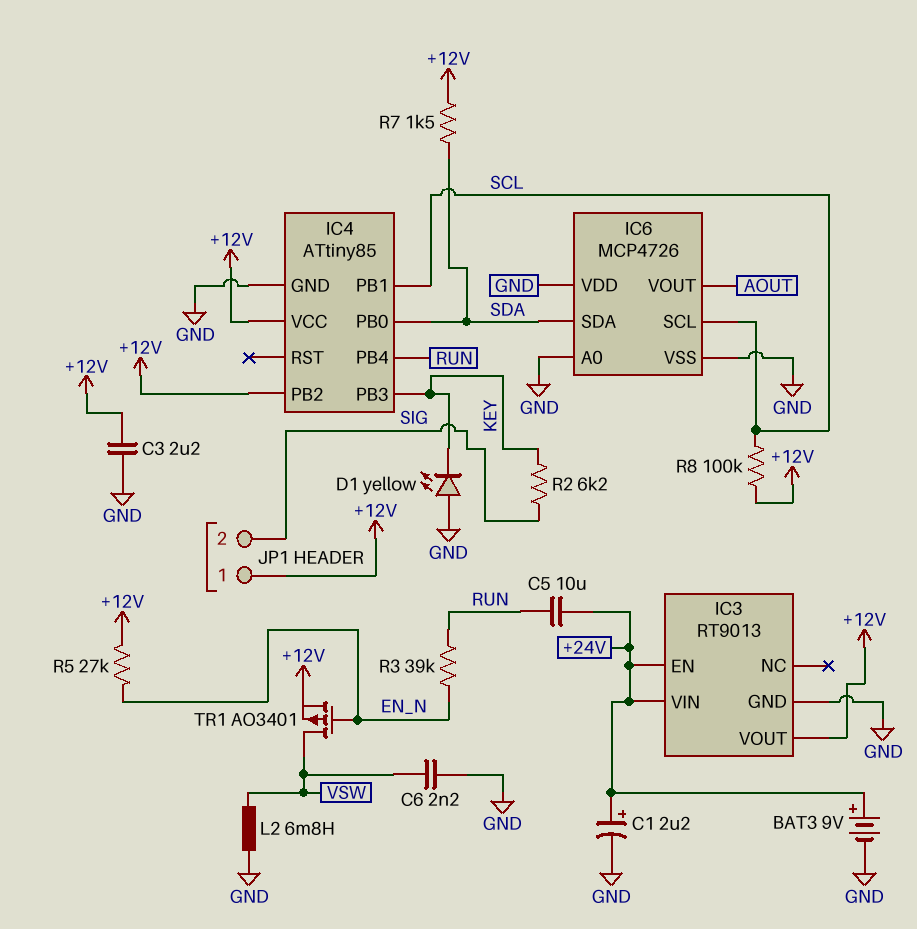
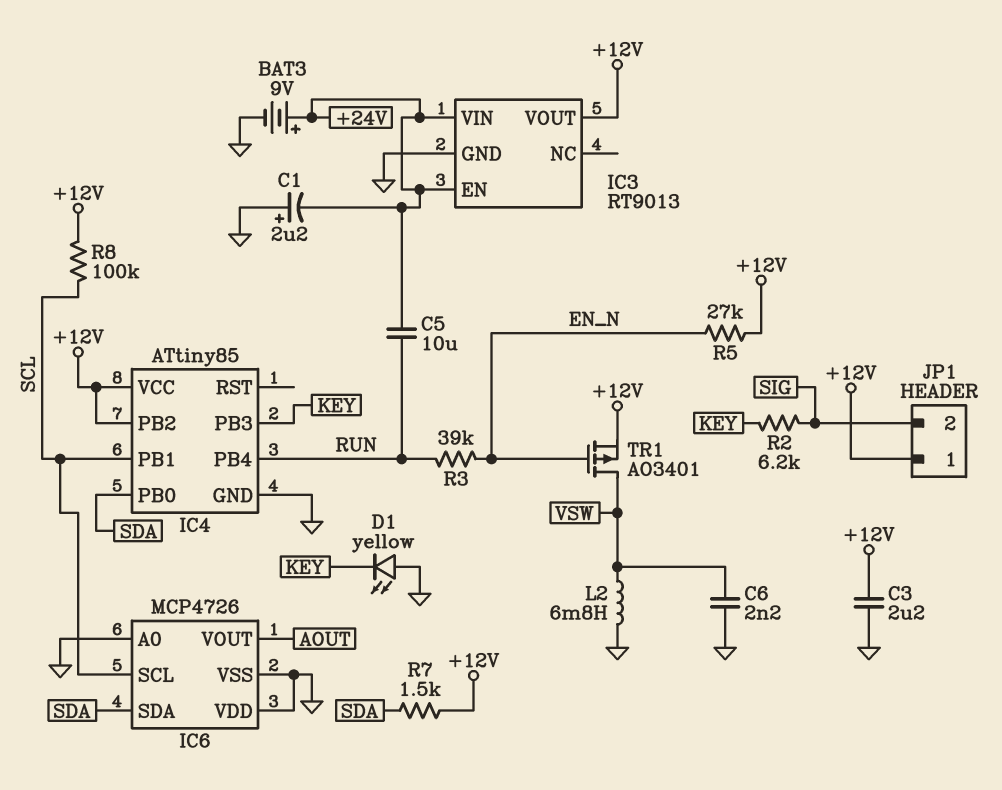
C1: 2.2uF (plus +24V, minus GND) -> 2.2uF (plus GND, minus +24V)

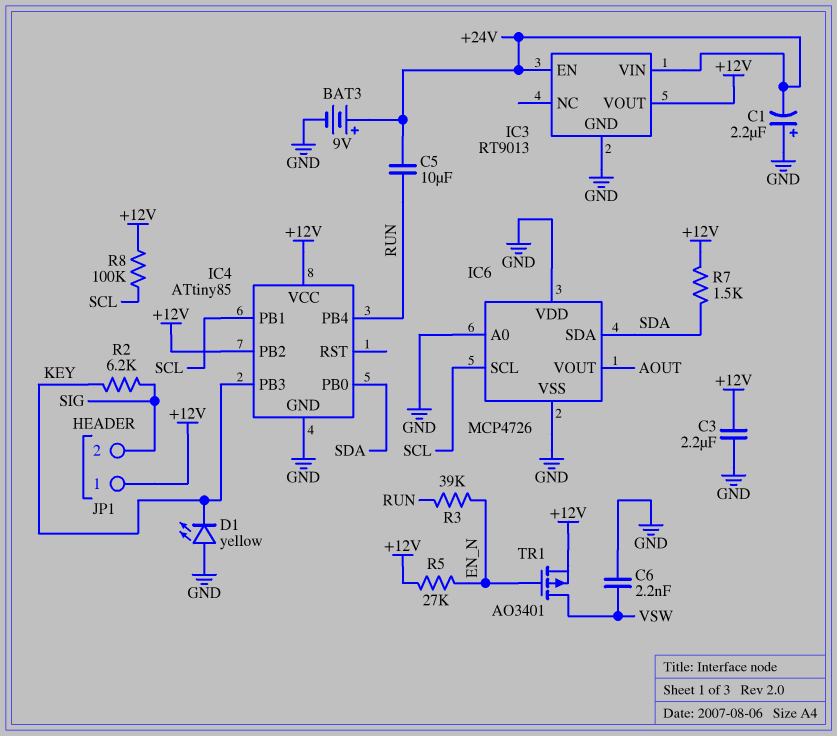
L2: 6.8mH (GND, VSW) -> none

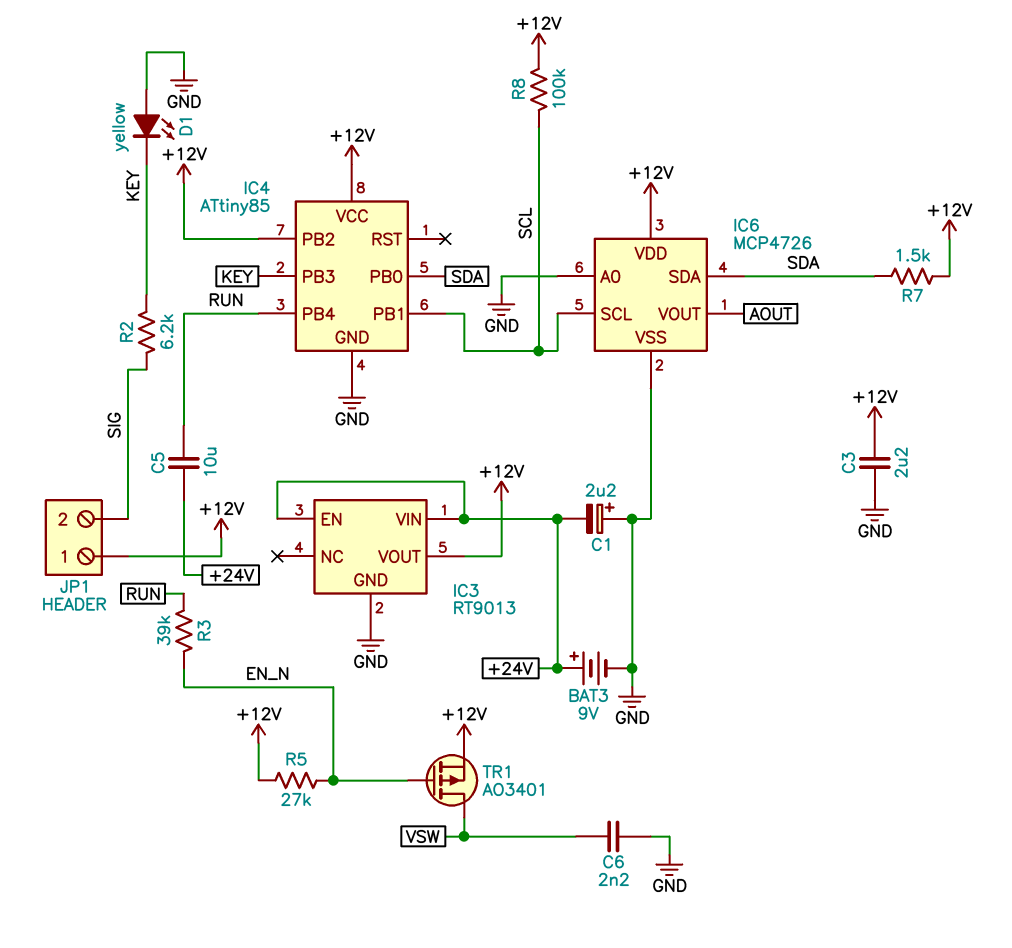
IC6 pin VDD: GND -> +12V

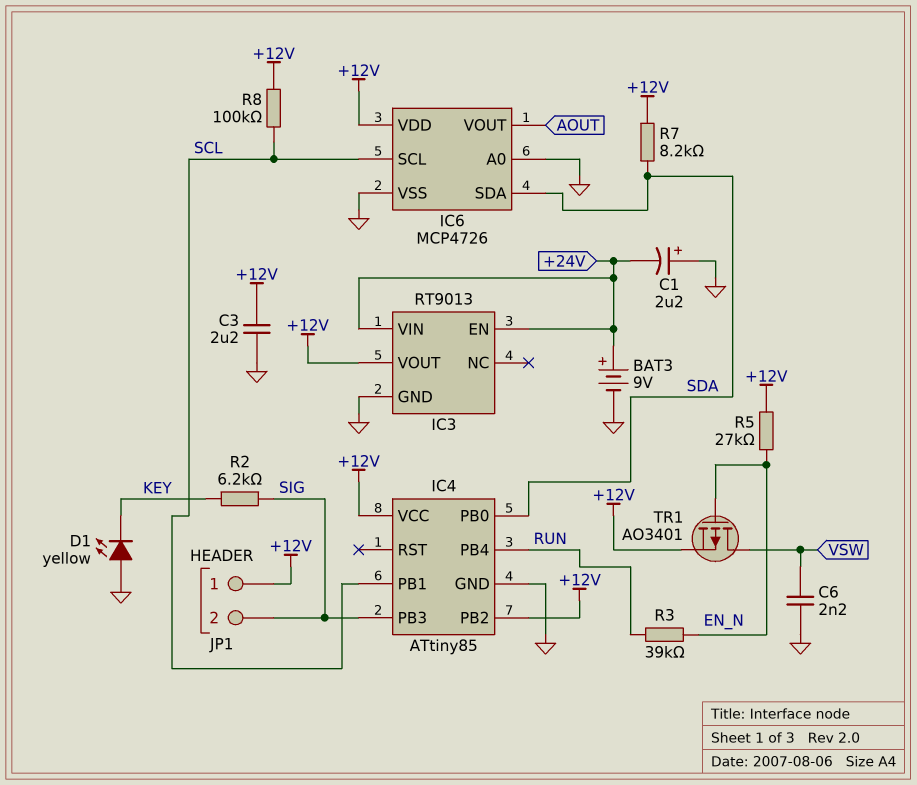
C5: 10uF (+24V, RUN) -> none
IC4 pin PB3: KEY -> SIG
R7: 1.5k (+12V, SDA) -> 8.2k (+12V, SDA)

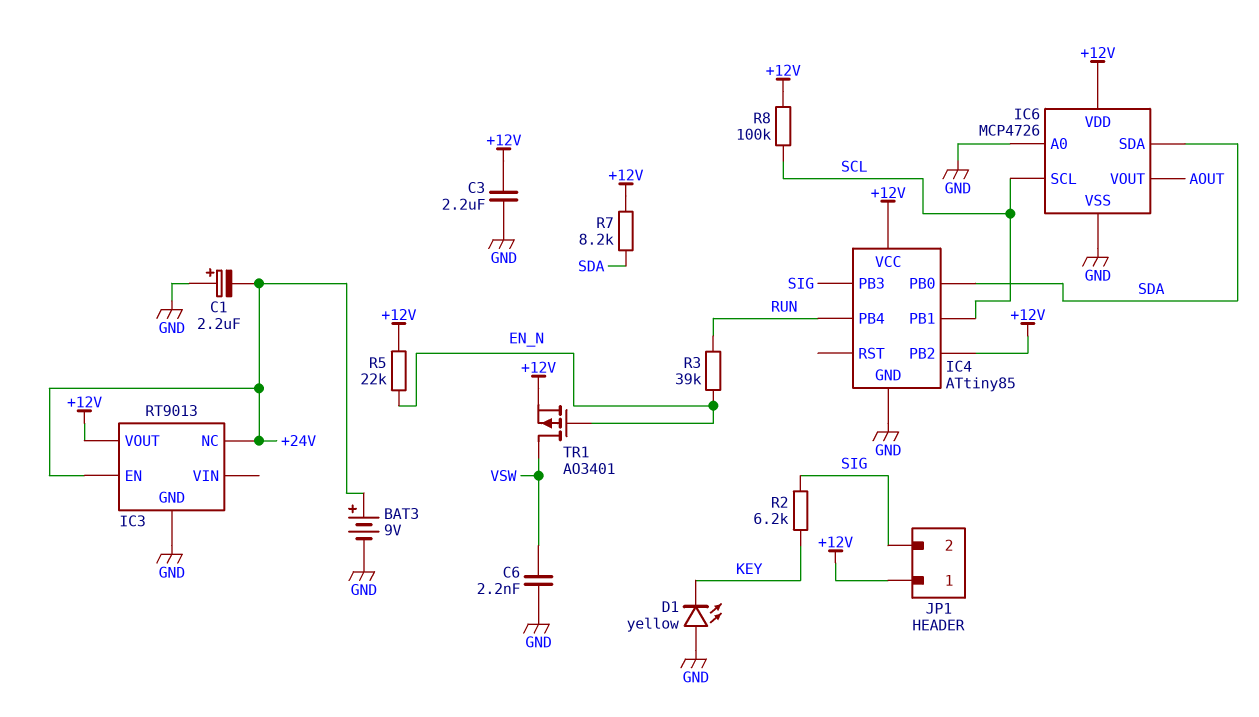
IC3 pin NC: none -> +24V
IC3 pin VIN: +24V -> none
R5: 27k (+12V, EN_N) -> 22k (+12V, EN_N)

